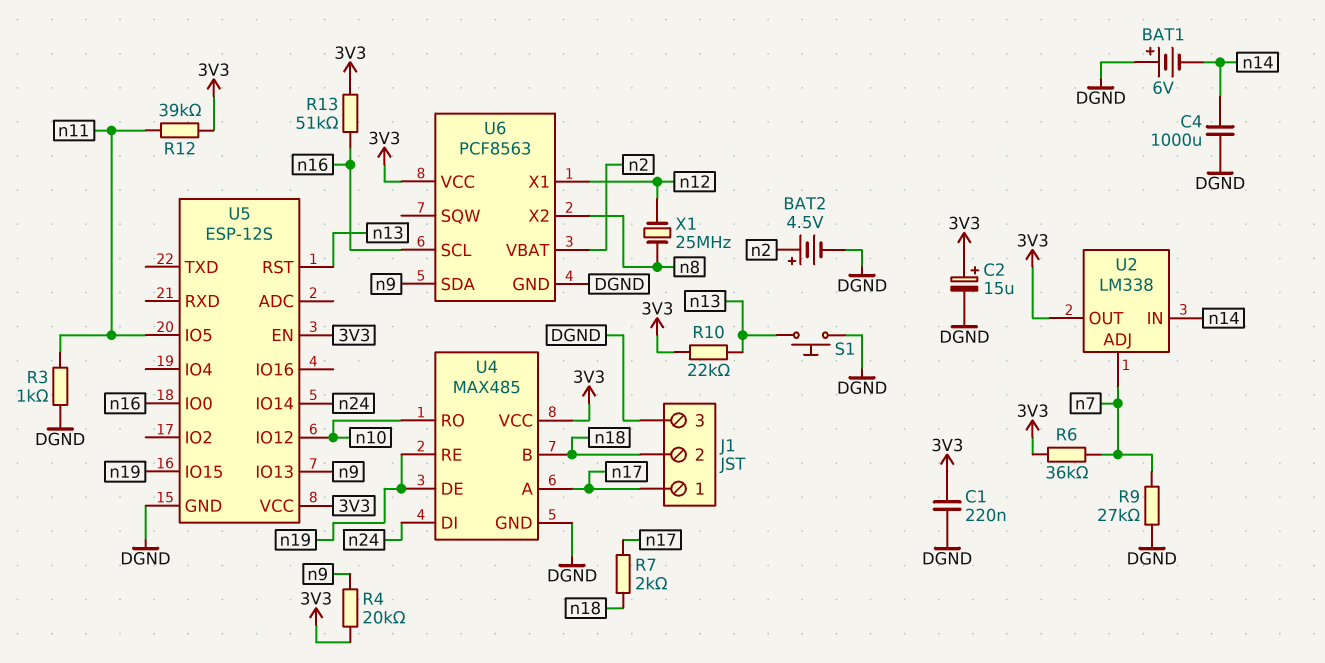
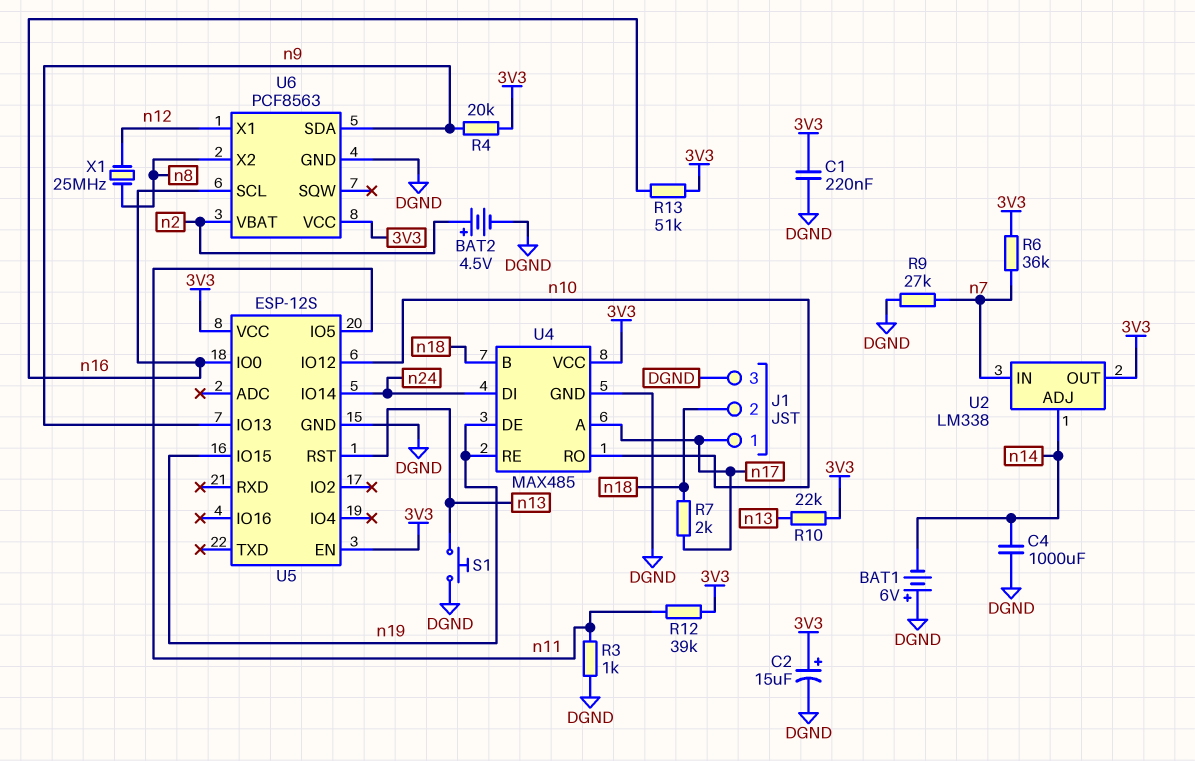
U2 pin ADJ: n7 -> n14
U2 pin IN: n14 -> n7

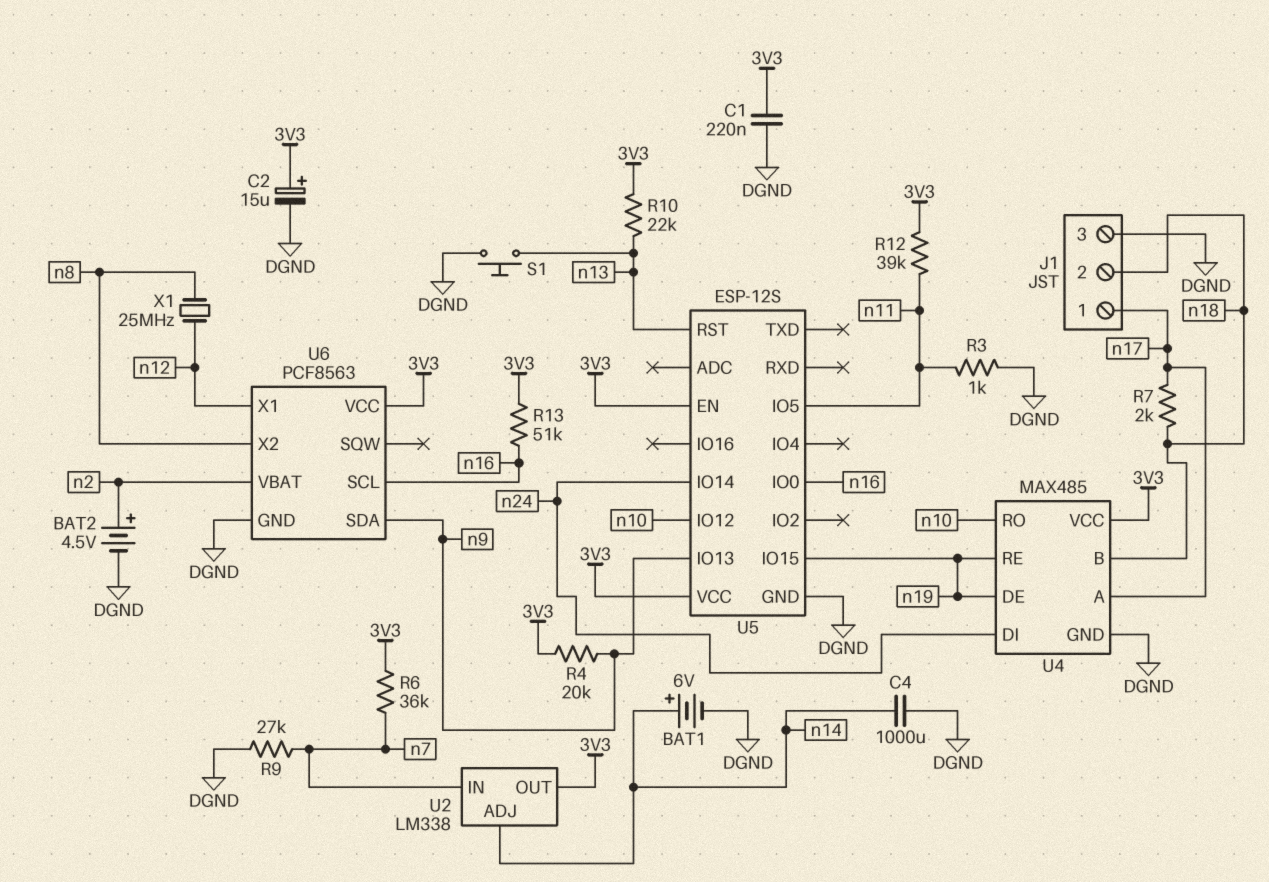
BAT1: 6V (plus DGND, minus n14) -> 6V (plus n14, minus DGND)

